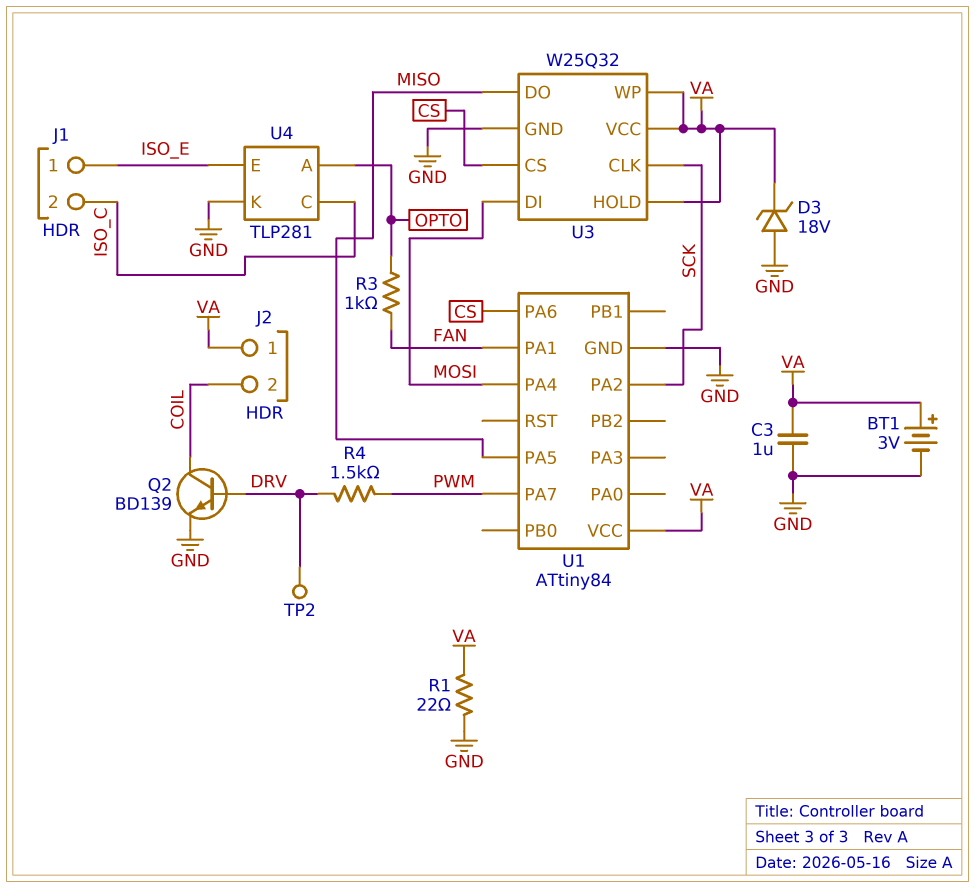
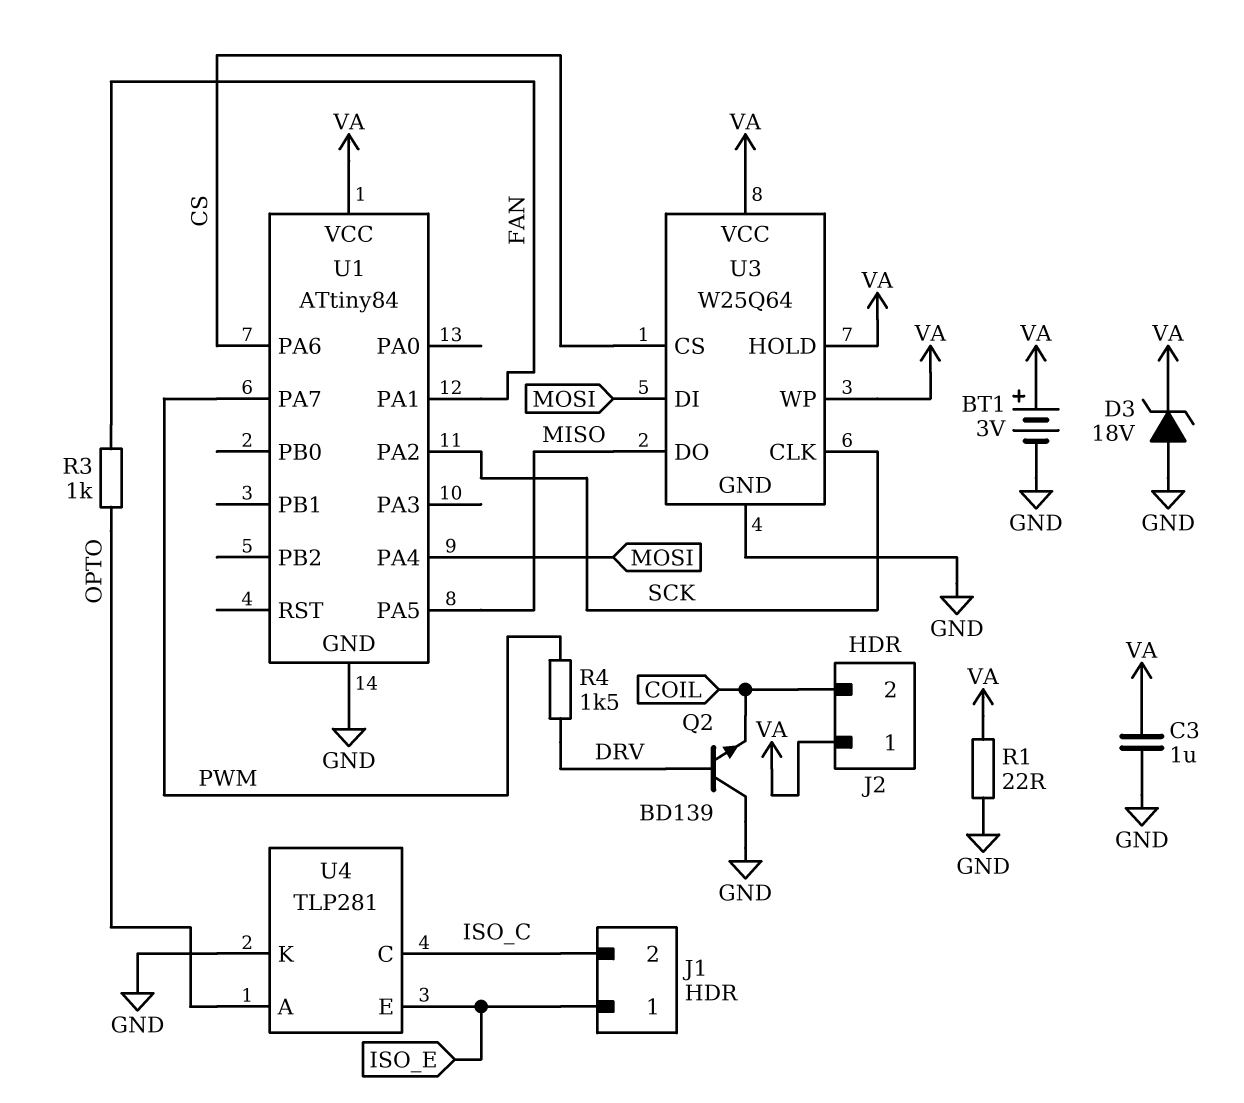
Q2: NPN BD139 (B DRV, C COIL, E GND) -> NPN BD139 (B DRV, C GND, E COIL)
TP2: test point (DRV) -> none
U3: W25Q32 -> W25Q64

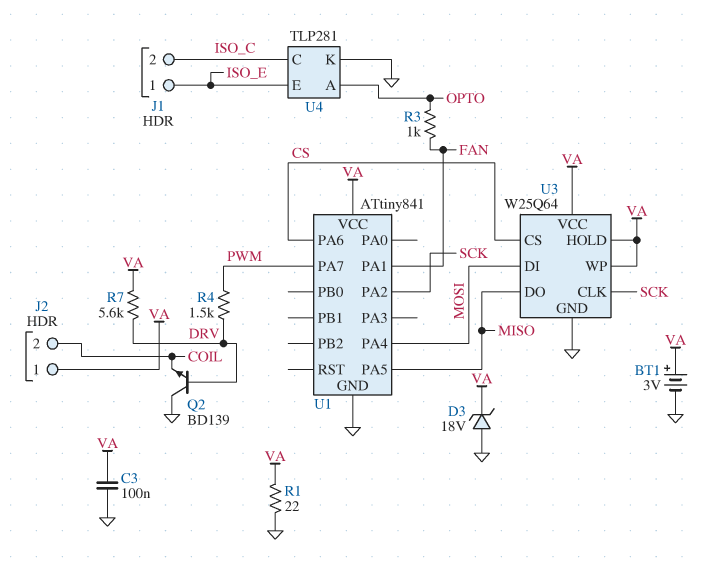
C3: 1uF (GND, VA) -> 100nF (GND, VA)
R7: none -> 5.6k (DRV, VA)
U1: ATtiny84 -> ATtiny841

